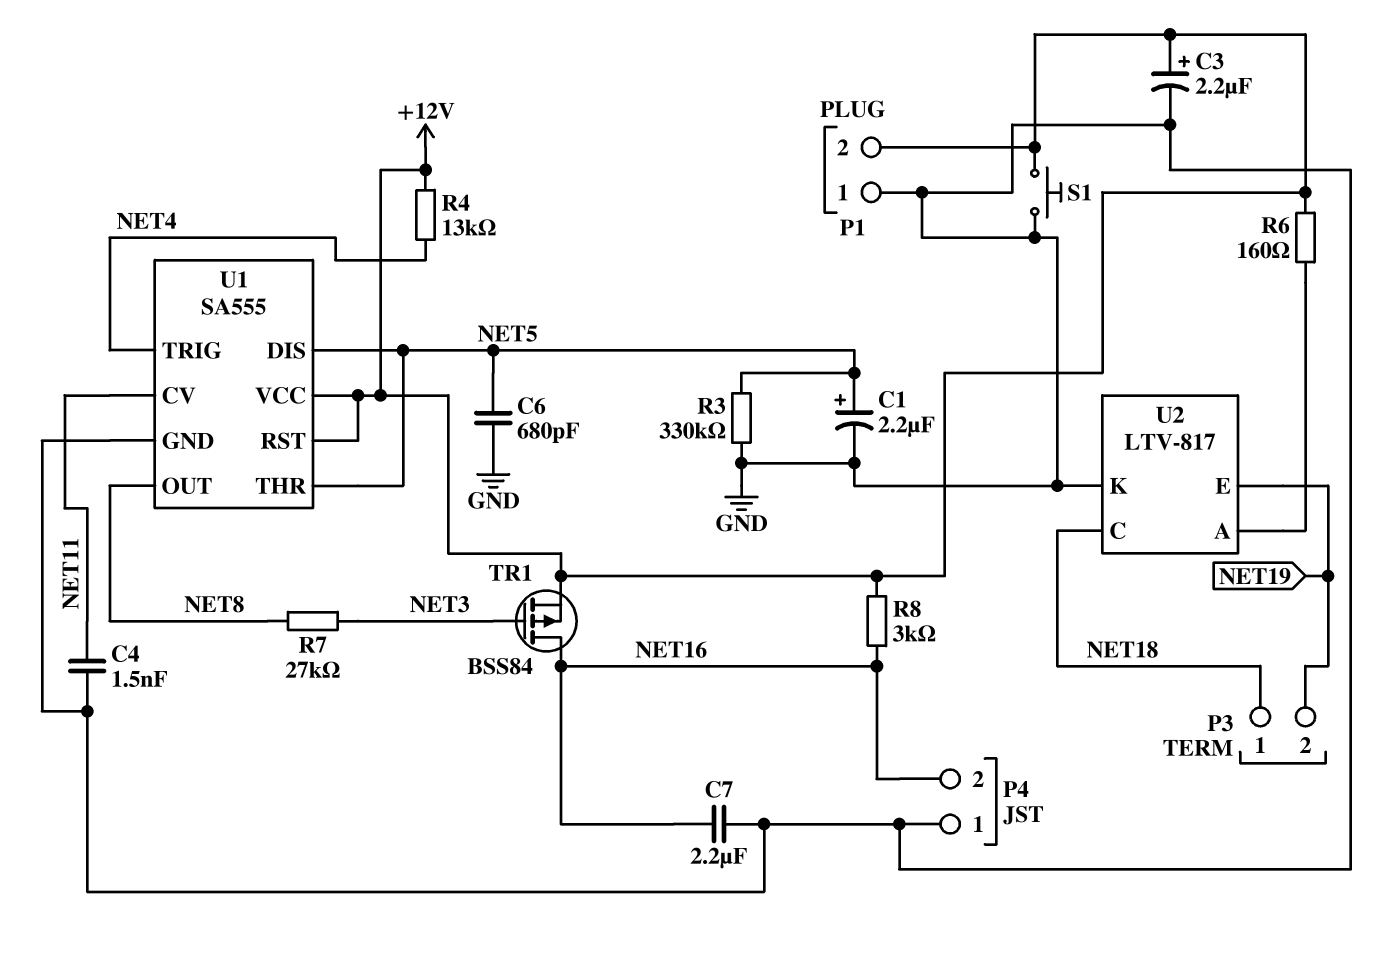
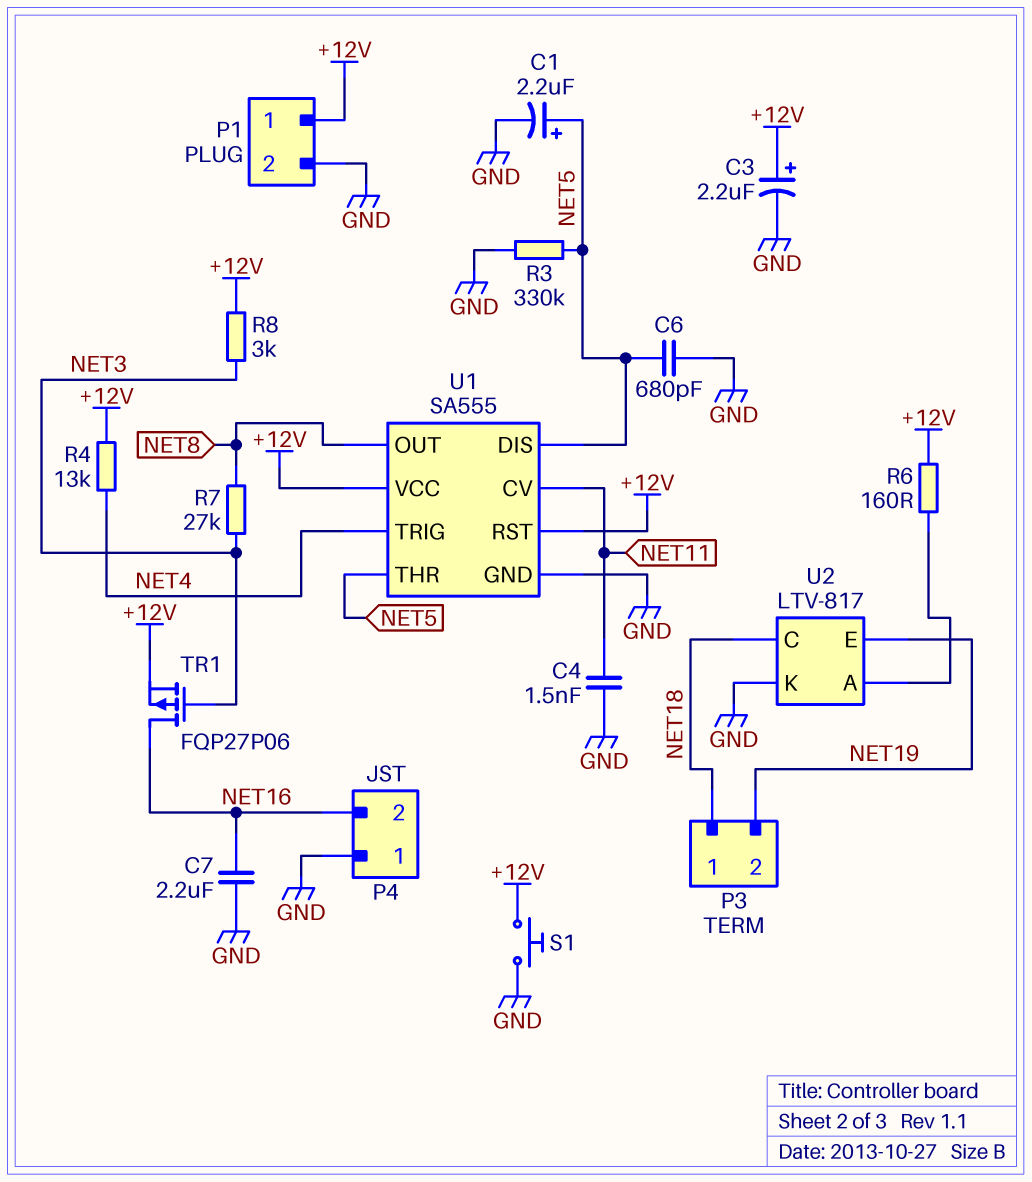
P1 pin 1: GND -> +12V
P1 pin 2: +12V -> GND
R8: 3k (+12V, NET16) -> 3k (+12V, NET3)
TR1: PMOS BSS84 (G NET3, D NET16, S +12V) -> PMOS FQP27P06 (G NET3, D NET16, S +12V)

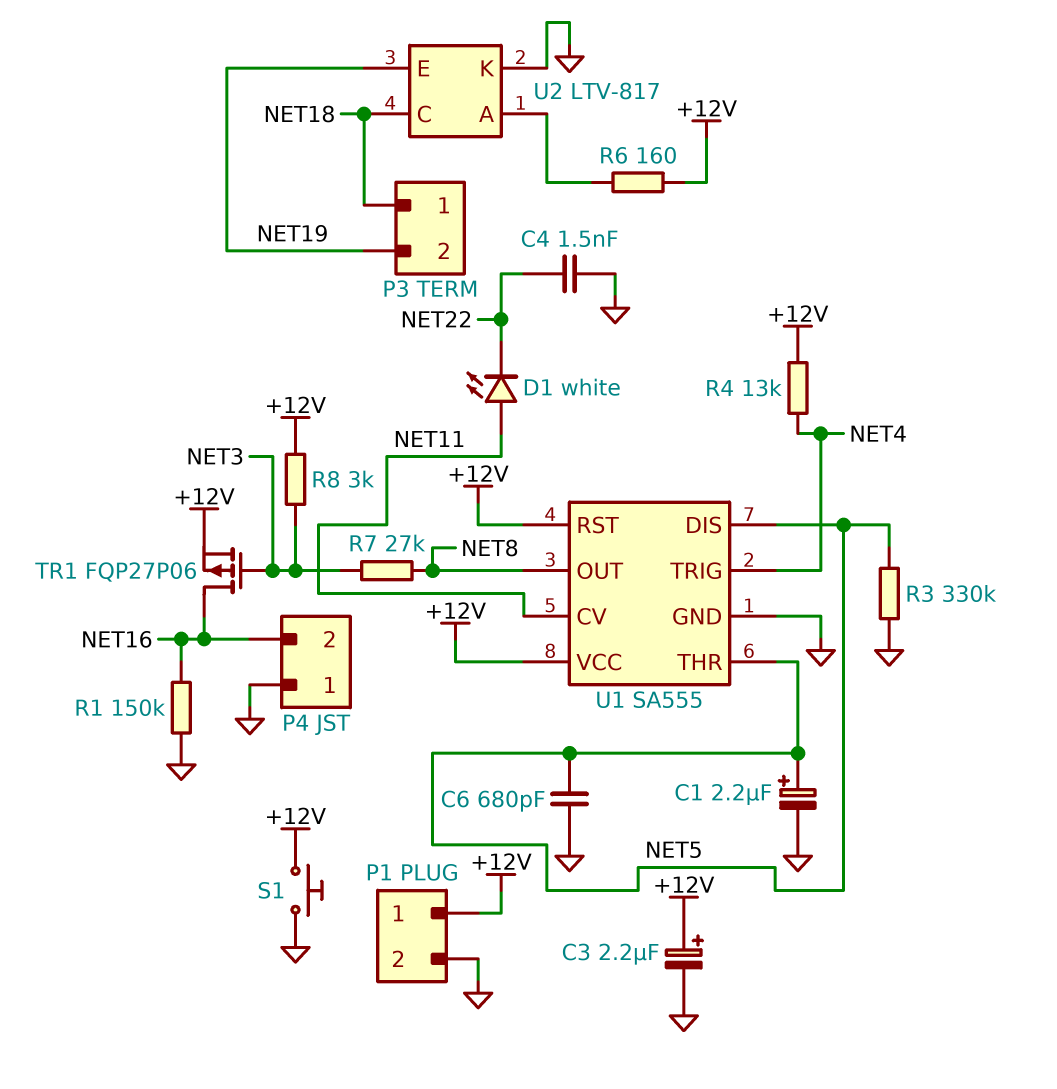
C4: 1.5nF (GND, NET11) -> 1.5nF (GND, NET22)
C7: 2.2uF (GND, NET16) -> none
D1: none -> LED white (A NET11, K NET22)
R1: none -> 150k (GND, NET16)

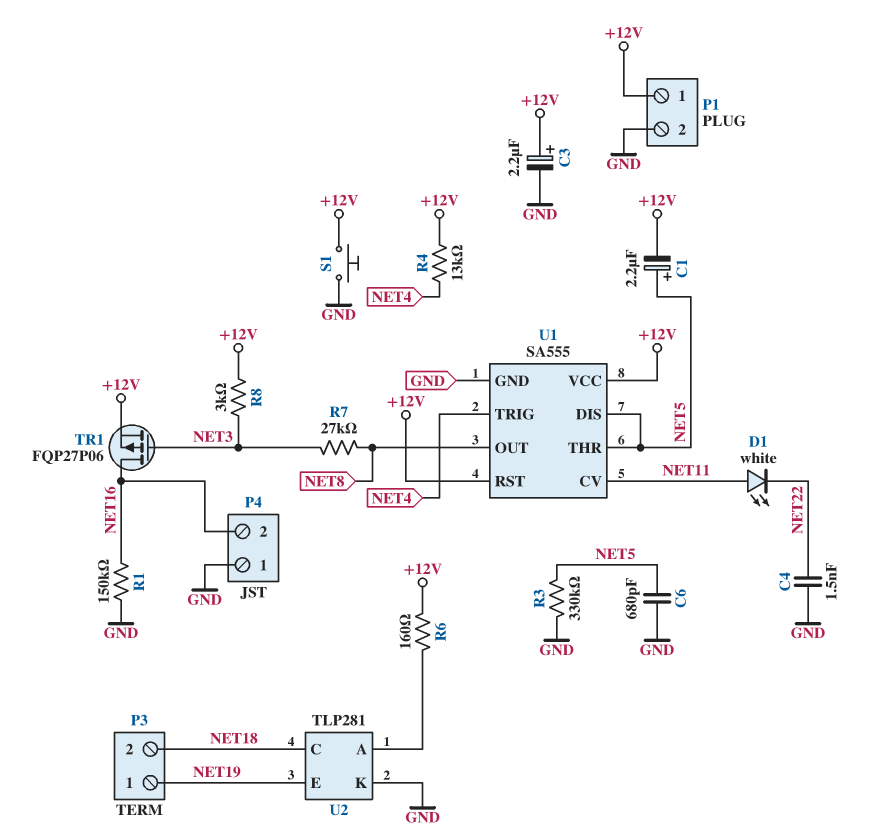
C1: 2.2uF (plus NET5, minus GND) -> 2.2uF (plus NET5, minus +12V)
P3 pin 1: NET18 -> NET19
P3 pin 2: NET19 -> NET18
U2: LTV-817 -> TLP281

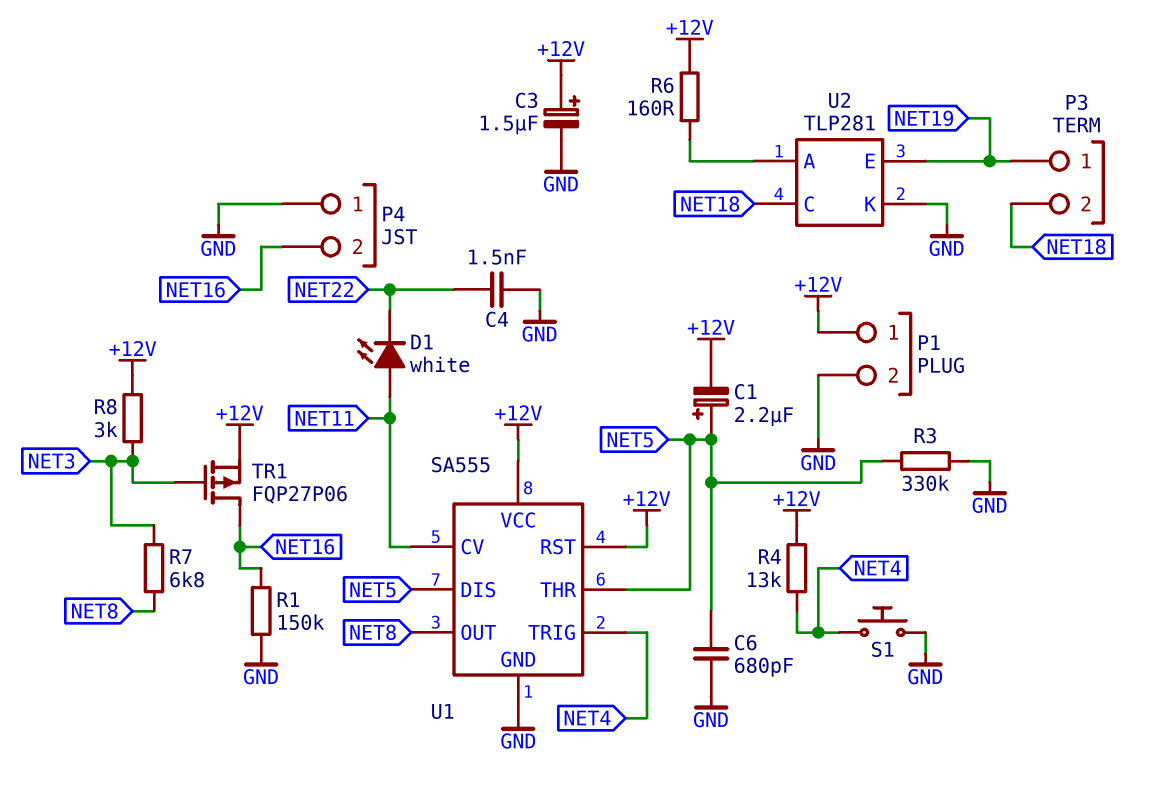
C3: 2.2uF (plus +12V, minus GND) -> 1.5uF (plus +12V, minus GND)
R7: 27k (NET3, NET8) -> 6.8k (NET3, NET8)
S1: button (+12V, GND) -> button (GND, NET4)

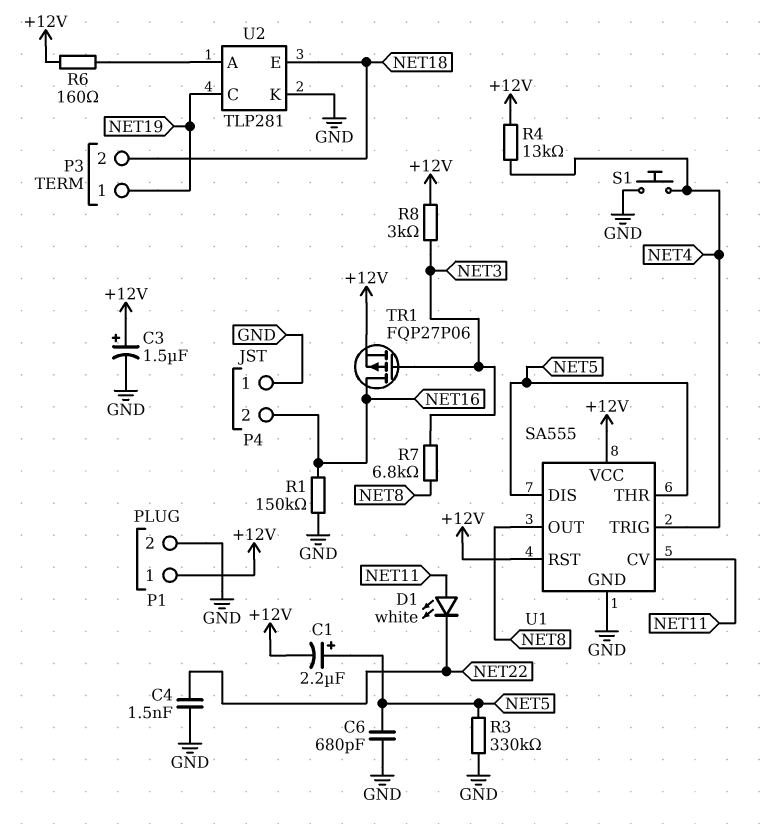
U2 pin C: NET18 -> NET19
U2 pin E: NET19 -> NET18

